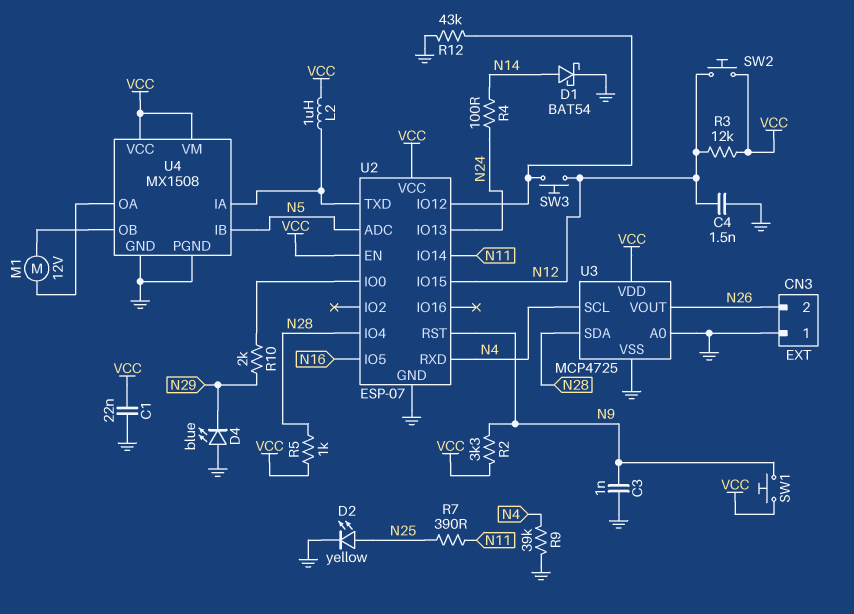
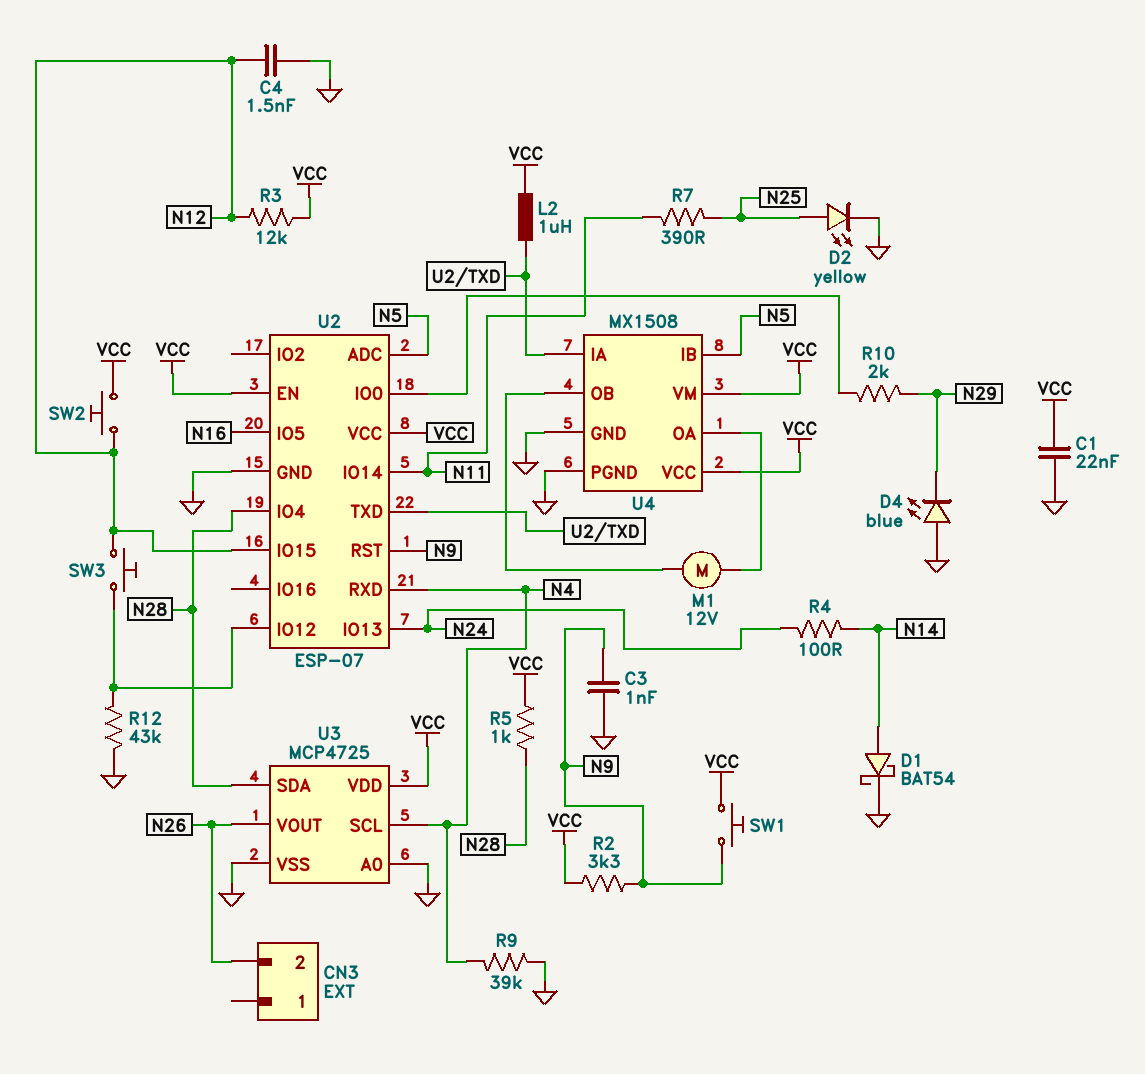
CN3 pin 1: GND -> none

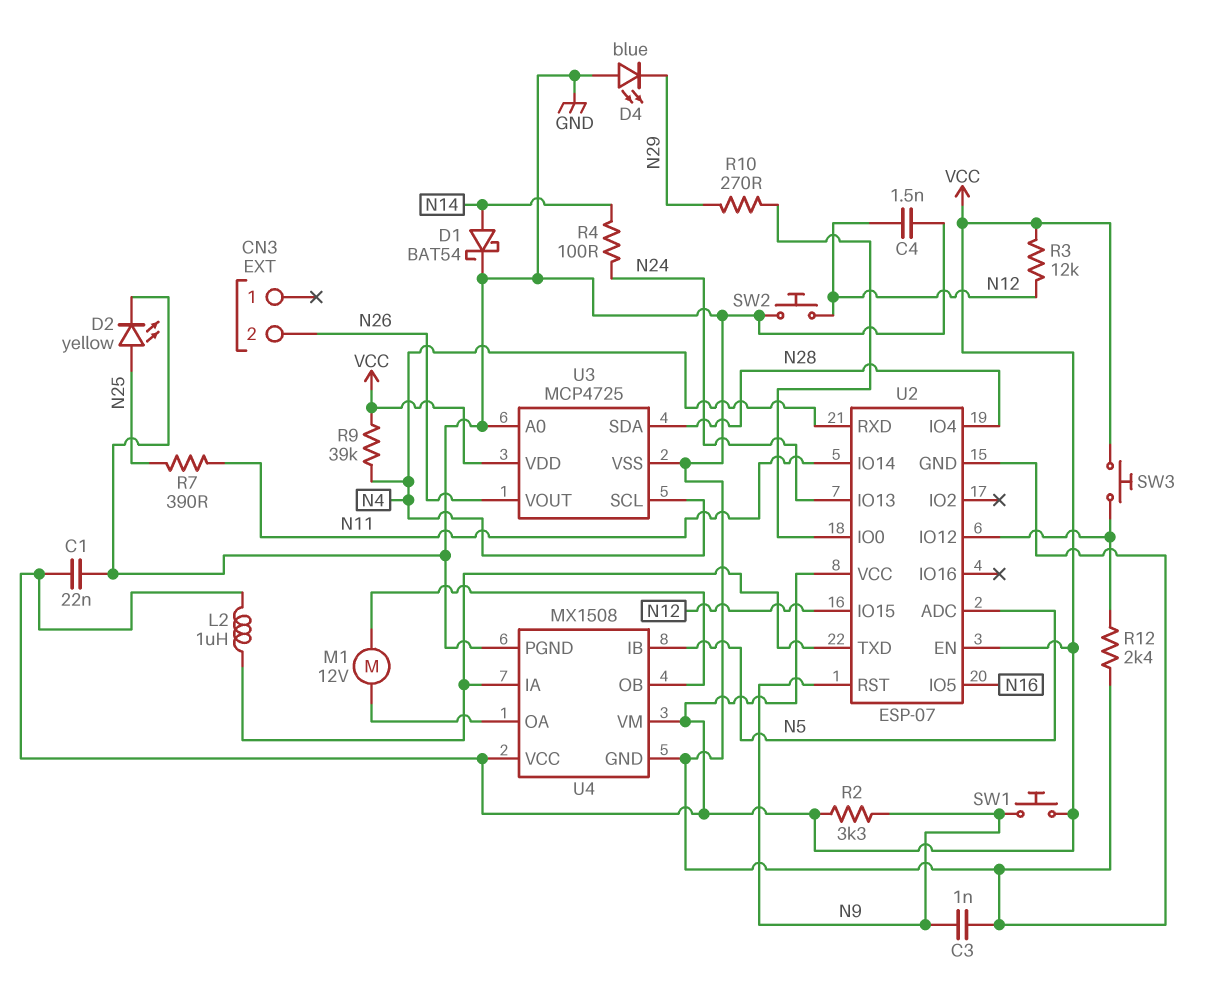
R5: 1k (N28, VCC) -> none
R9: 39k (GND, N4) -> 39k (N4, VCC)
R10: 2k (N29, U2/IO0) -> 270 (N29, U2/IO0)
R12: 43k (GND, U2/IO12) -> 2.4k (GND, U2/IO12)
SW2: button (N12, VCC) -> button (GND, N12)
SW3: button (N12, U2/IO12) -> button (U2/IO12, VCC)

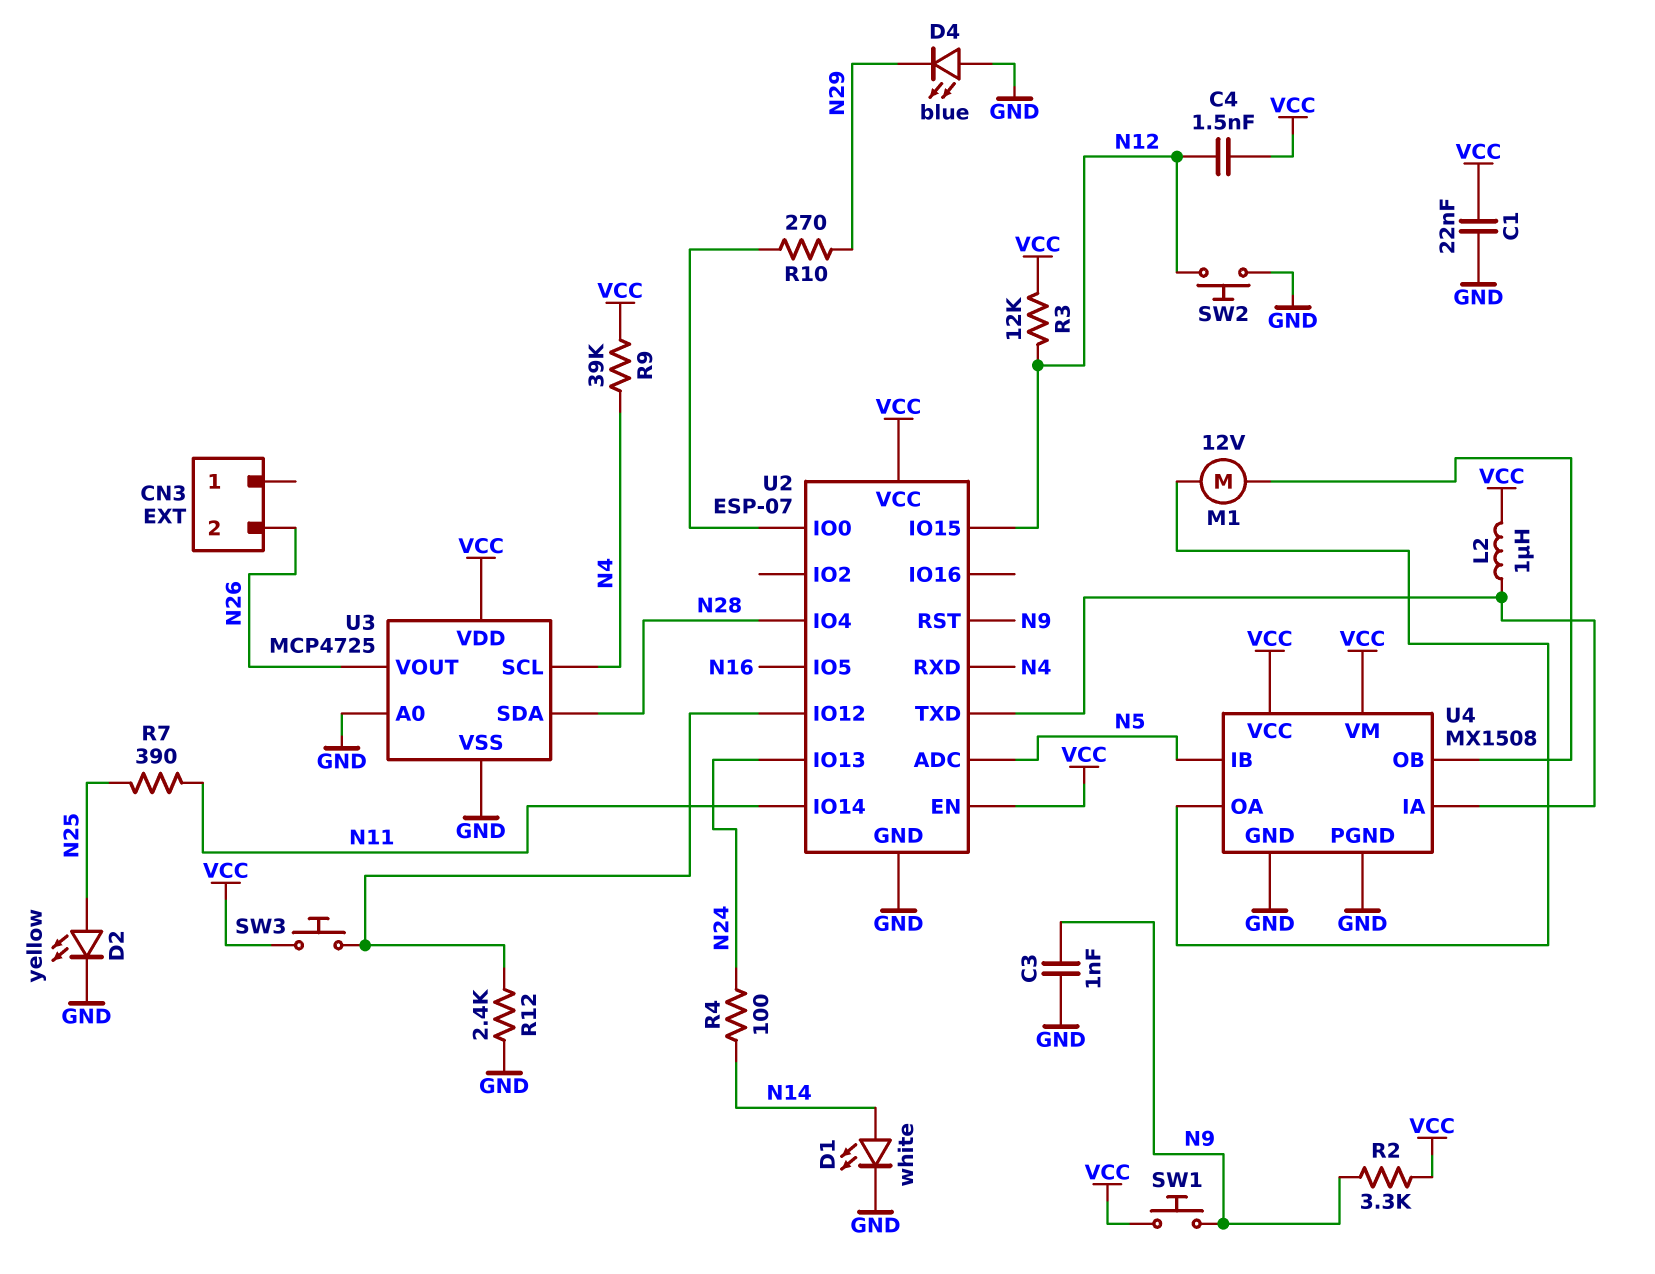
C4: 1.5nF (GND, N12) -> 1.5nF (N12, VCC)
D1: schottky BAT54 (A N14, K GND) -> LED white (A N14, K GND)

